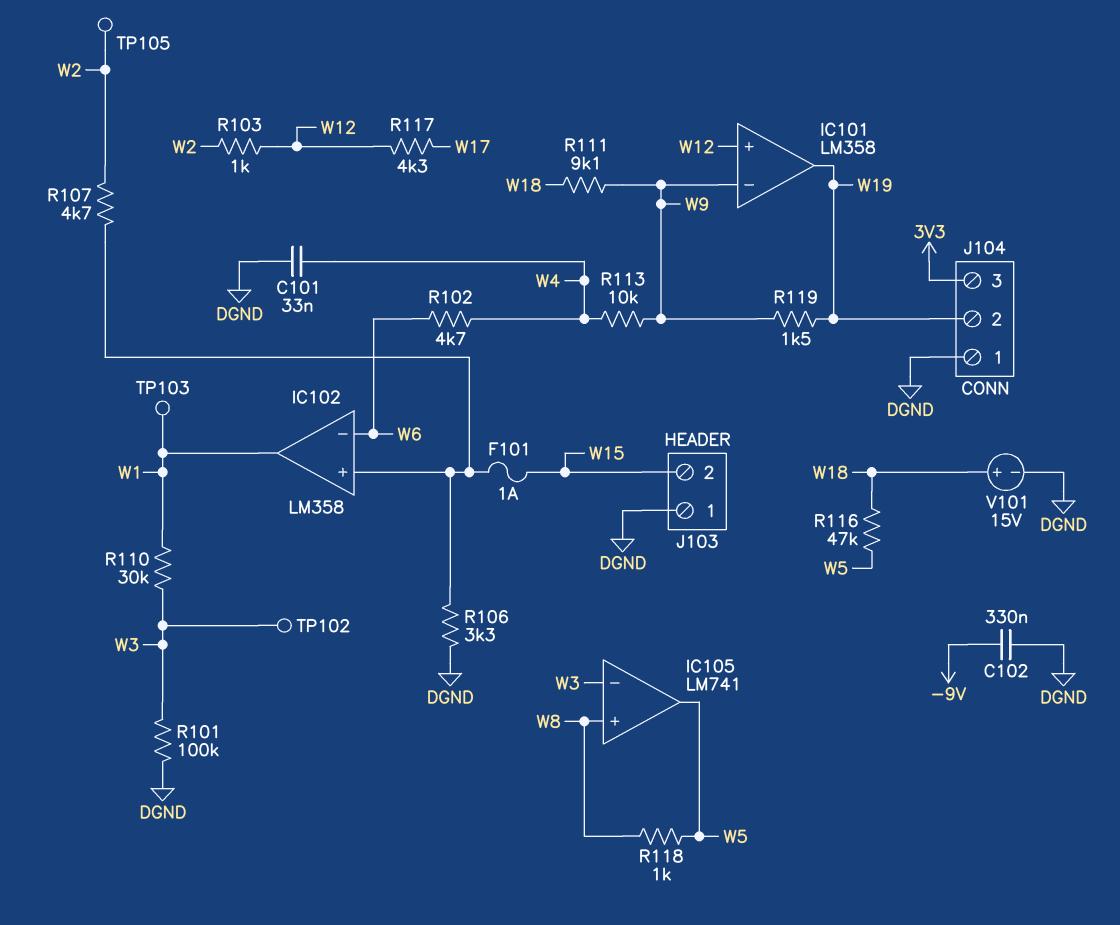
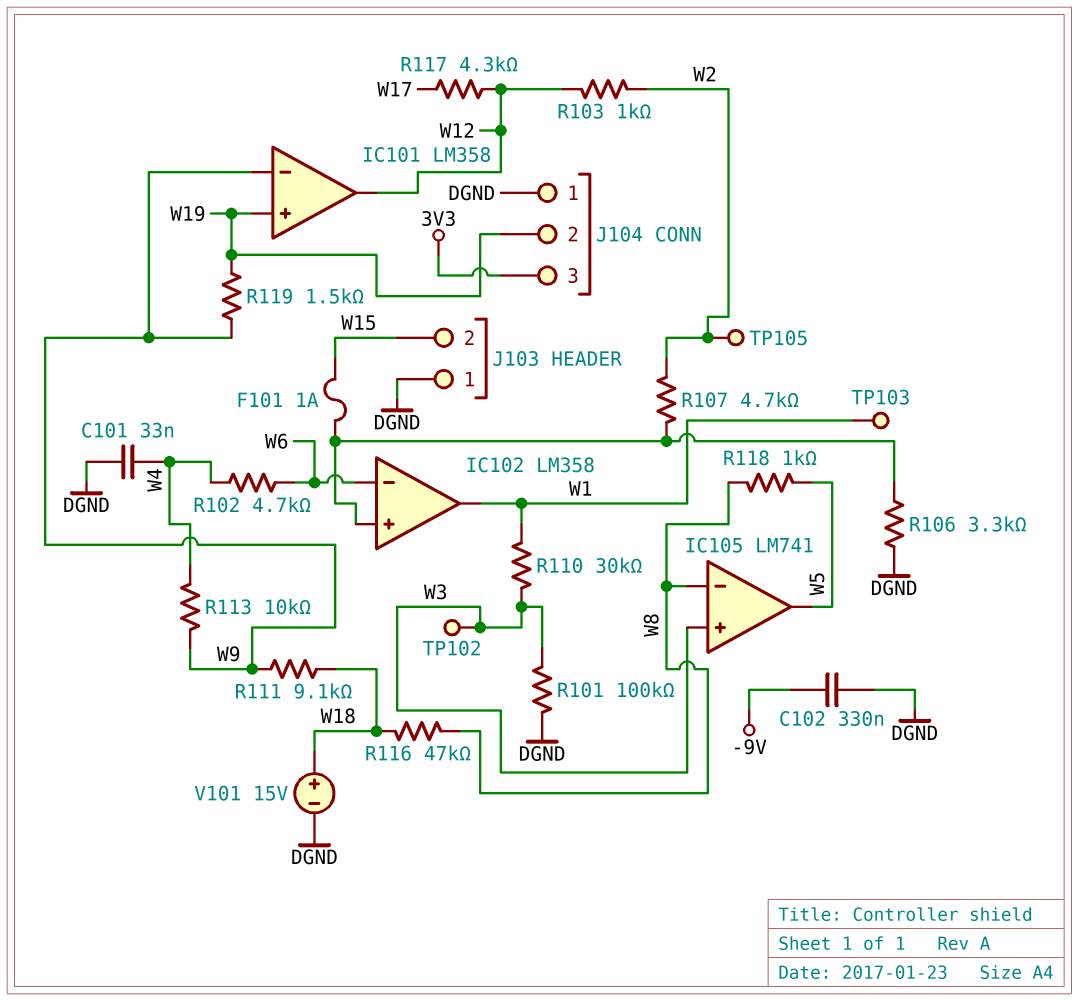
IC101 pin in+: W12 -> W19
IC101 pin out: W19 -> W12
IC105 pin in+: W8 -> W3
IC105 pin in-: W3 -> W8
R116: 47k (W5, W18) -> 47k (W8, W18)

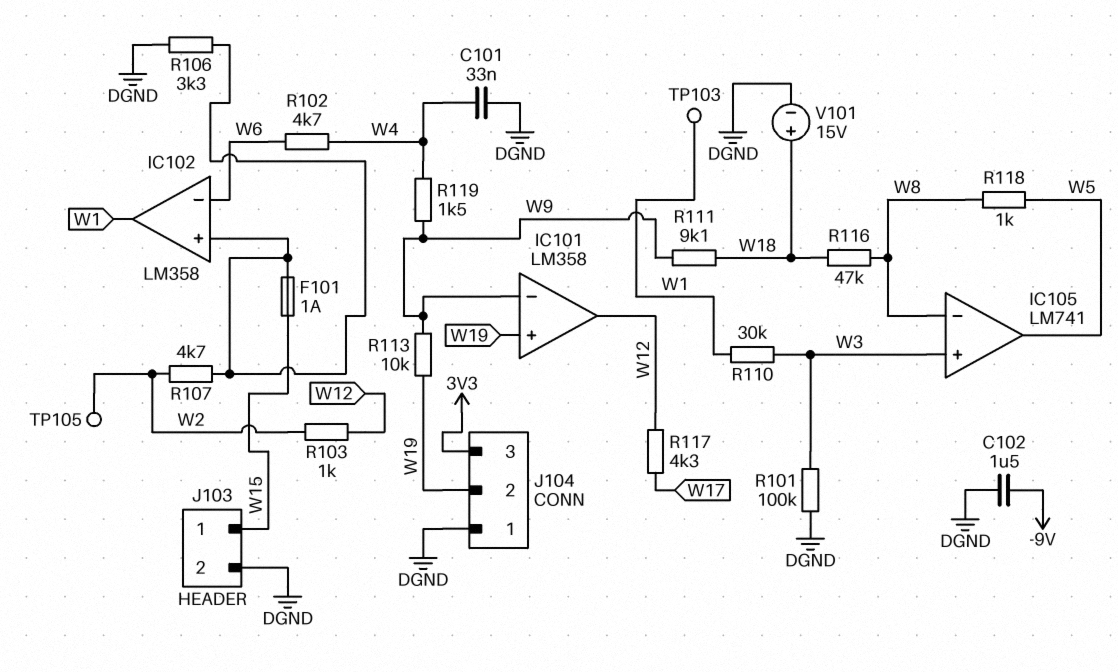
C102: 330nF (-9V, DGND) -> 1.5uF (-9V, DGND)
J103 pin 1: DGND -> W15
J103 pin 2: W15 -> DGND
R113: 10k (W4, W9) -> 10k (W9, W19)
R119: 1.5k (W9, W19) -> 1.5k (W4, W9)
TP102: test point (W3) -> none

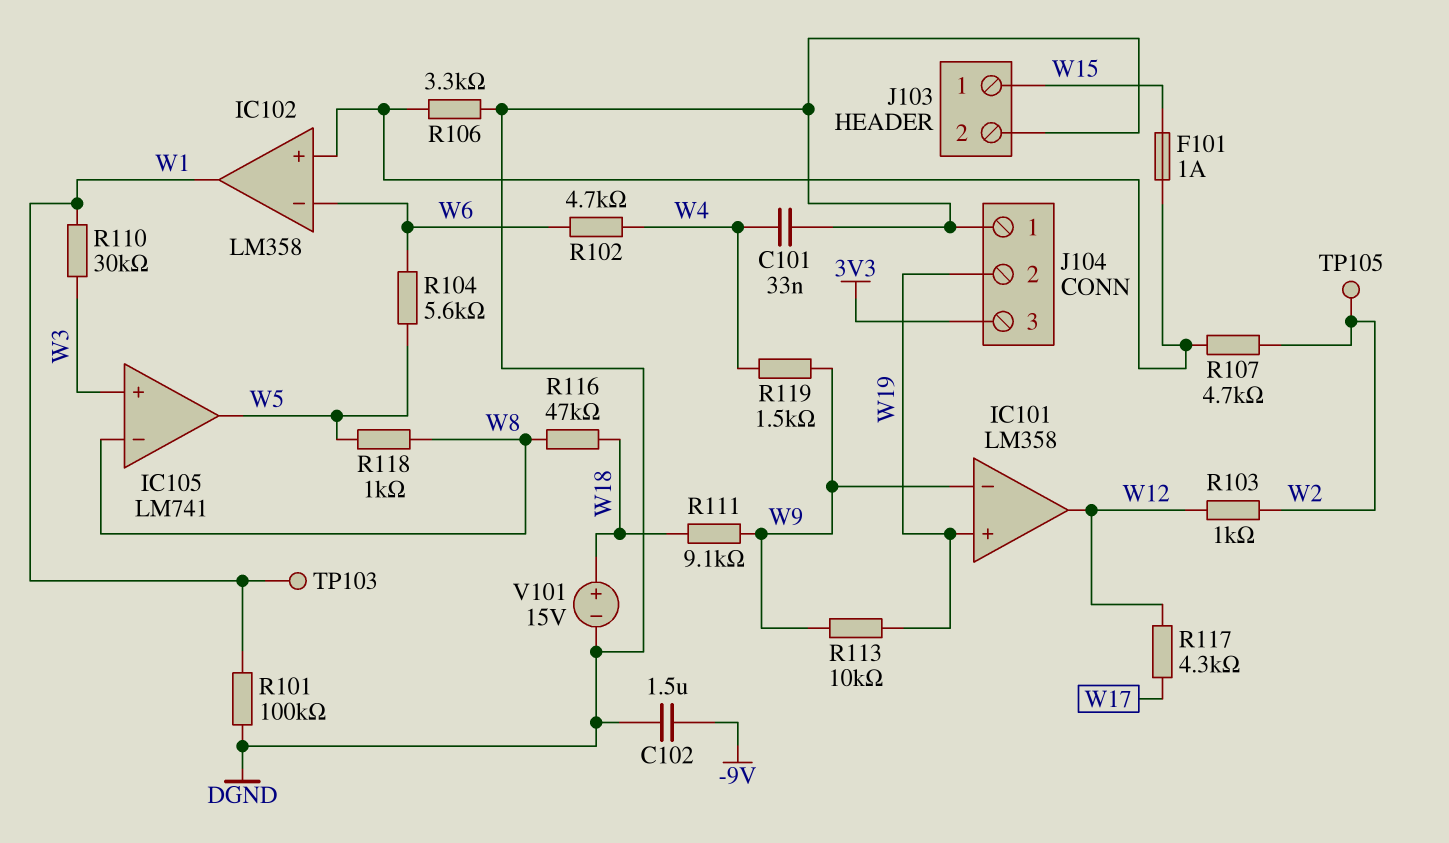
R101: 100k (DGND, W3) -> 100k (DGND, W1)
R104: none -> 5.6k (W5, W6)

